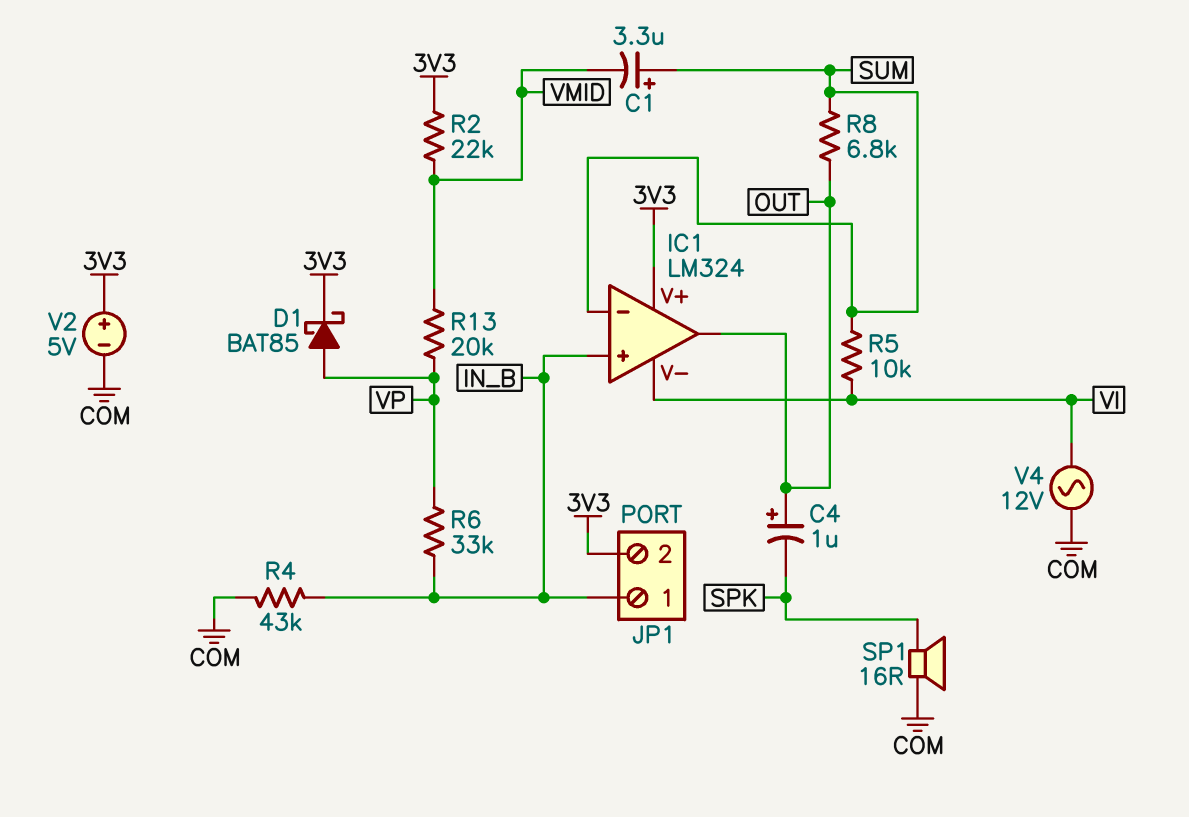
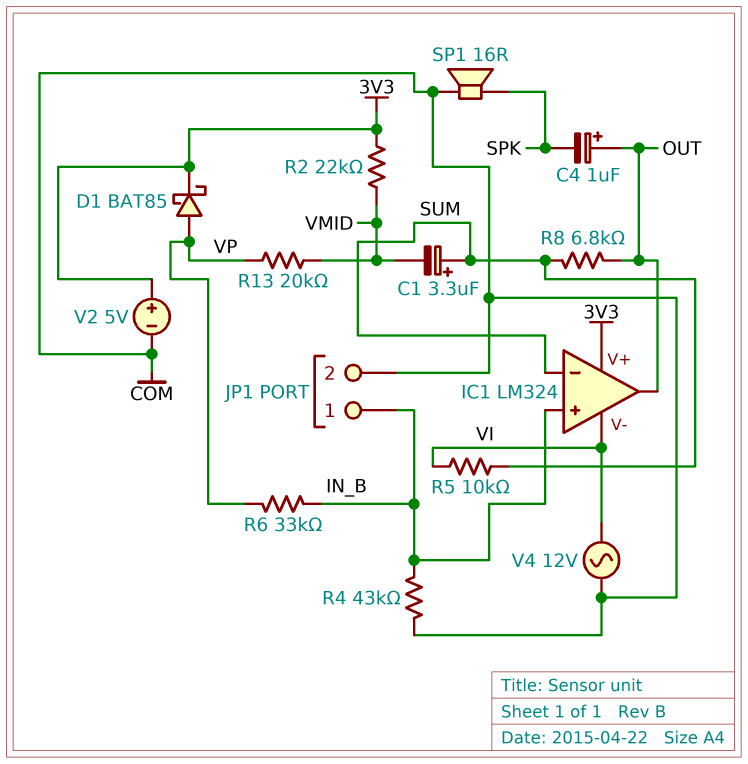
JP1 pin 2: 3V3 -> COM

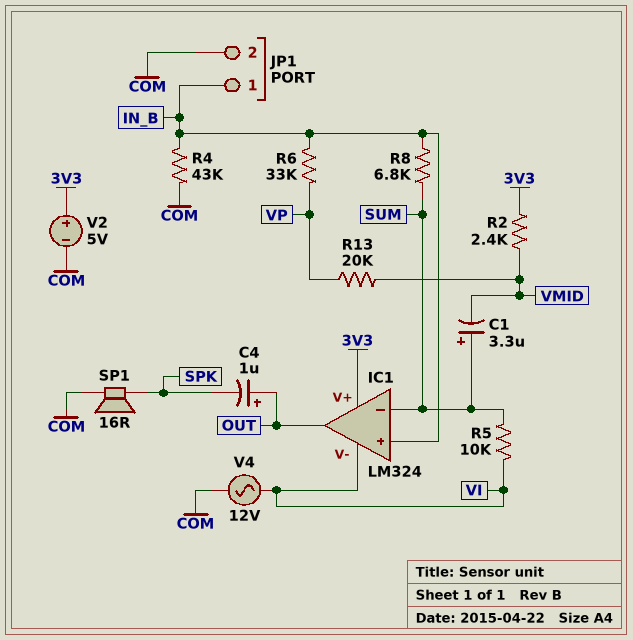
D1: schottky BAT85 (A VP, K 3V3) -> none
R2: 22k (3V3, VMID) -> 2.4k (3V3, VMID)
R8: 6.8k (OUT, SUM) -> 6.8k (IN_B, SUM)

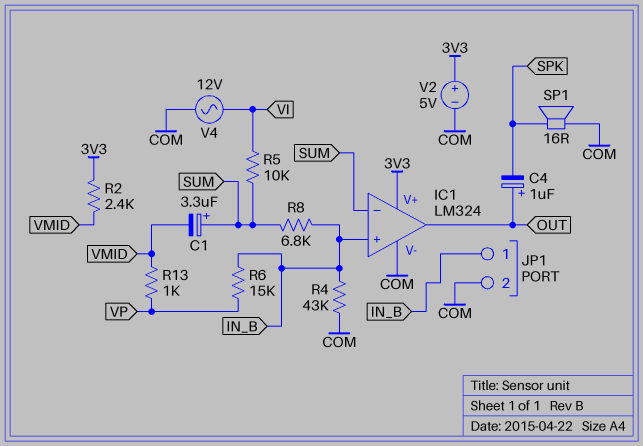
IC1 pin V-: VI -> COM
R6: 33k (IN_B, VP) -> 15k (IN_B, VP)
R13: 20k (VMID, VP) -> 1k (VMID, VP)

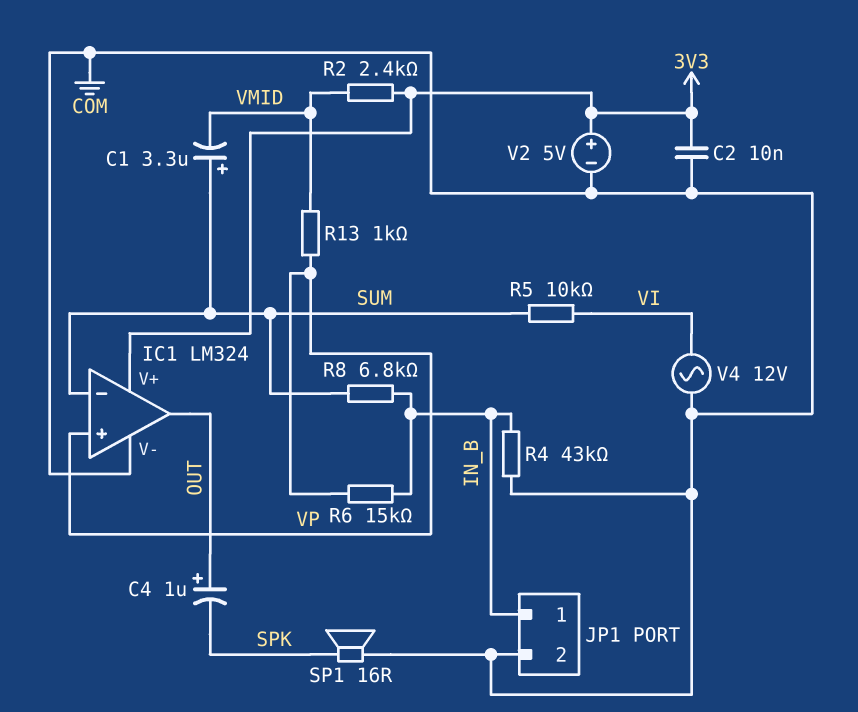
C2: none -> 10nF (3V3, COM)
IC1 pin in+: IN_B -> VP

